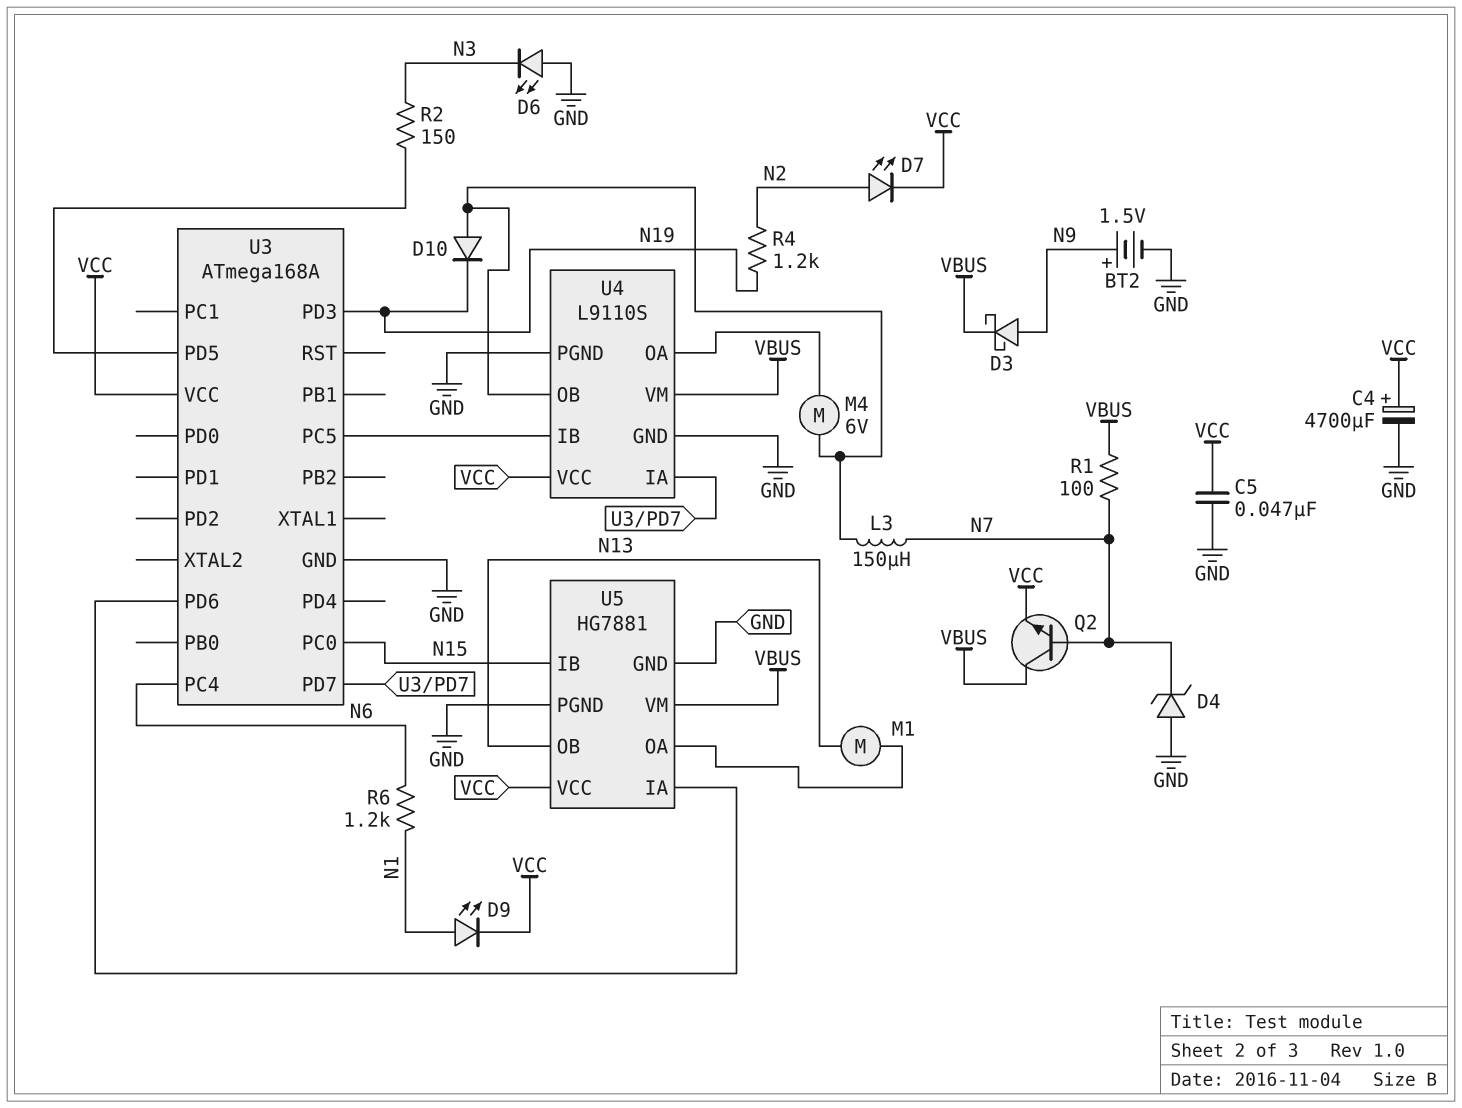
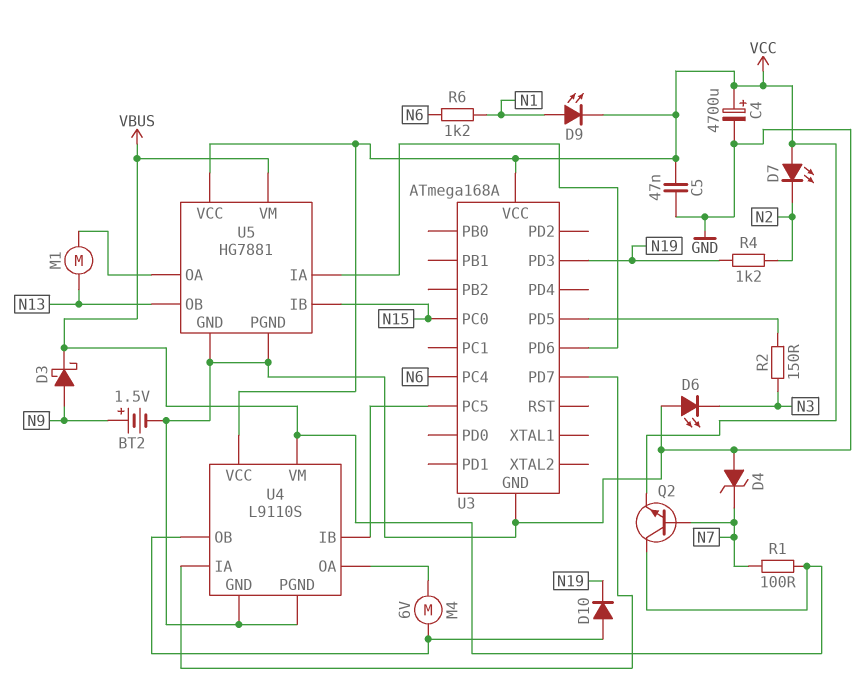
D7: LED (A N2, K VCC) -> LED (A VCC, K N2)
L3: 150uH (N7, U4/OB) -> none

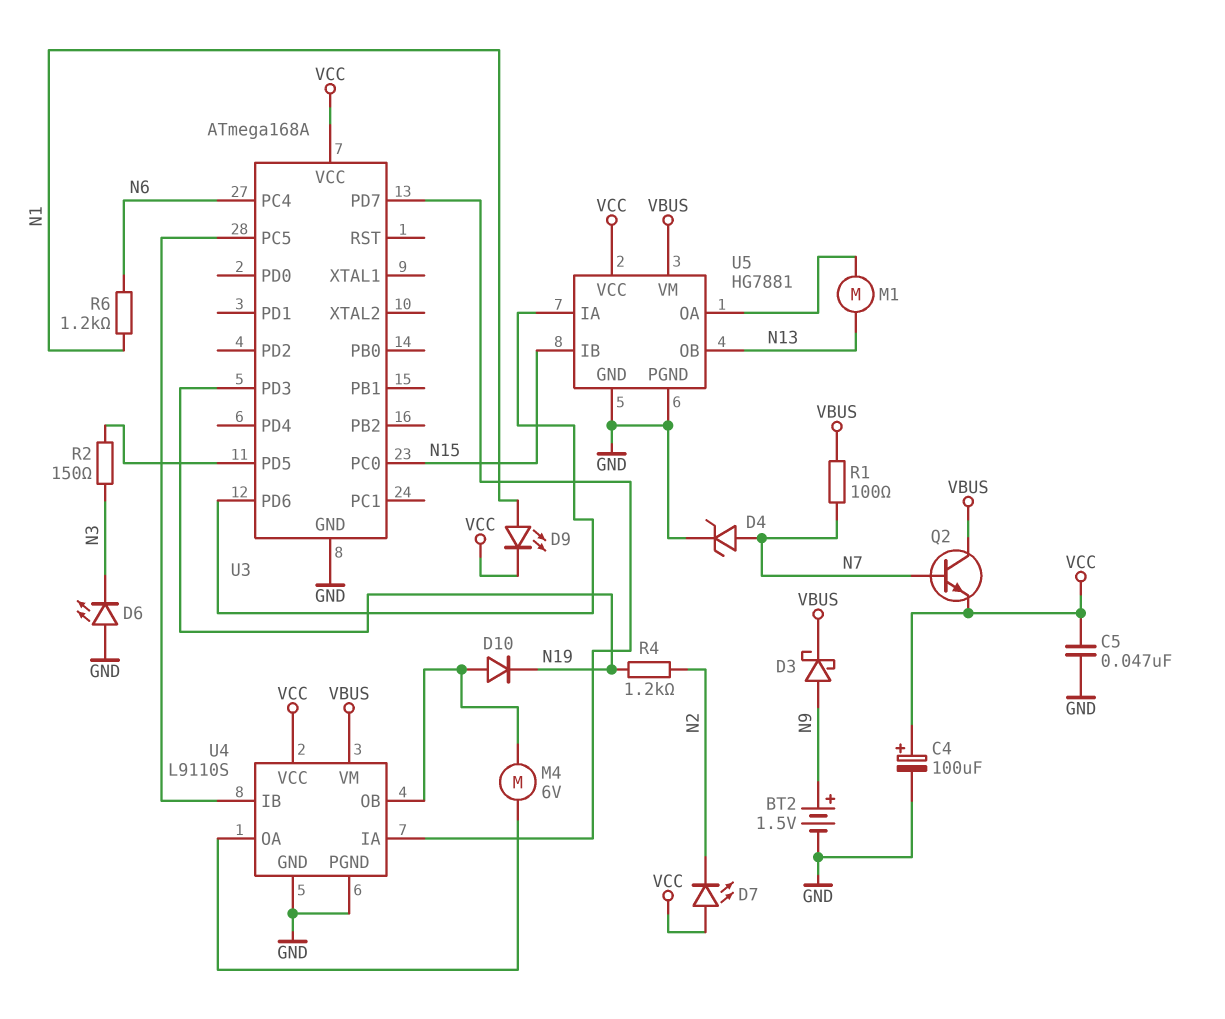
C4: 4700uF (plus VCC, minus GND) -> 100uF (plus VCC, minus GND)
D4: zener (A GND, K N7) -> zener (A N7, K GND)

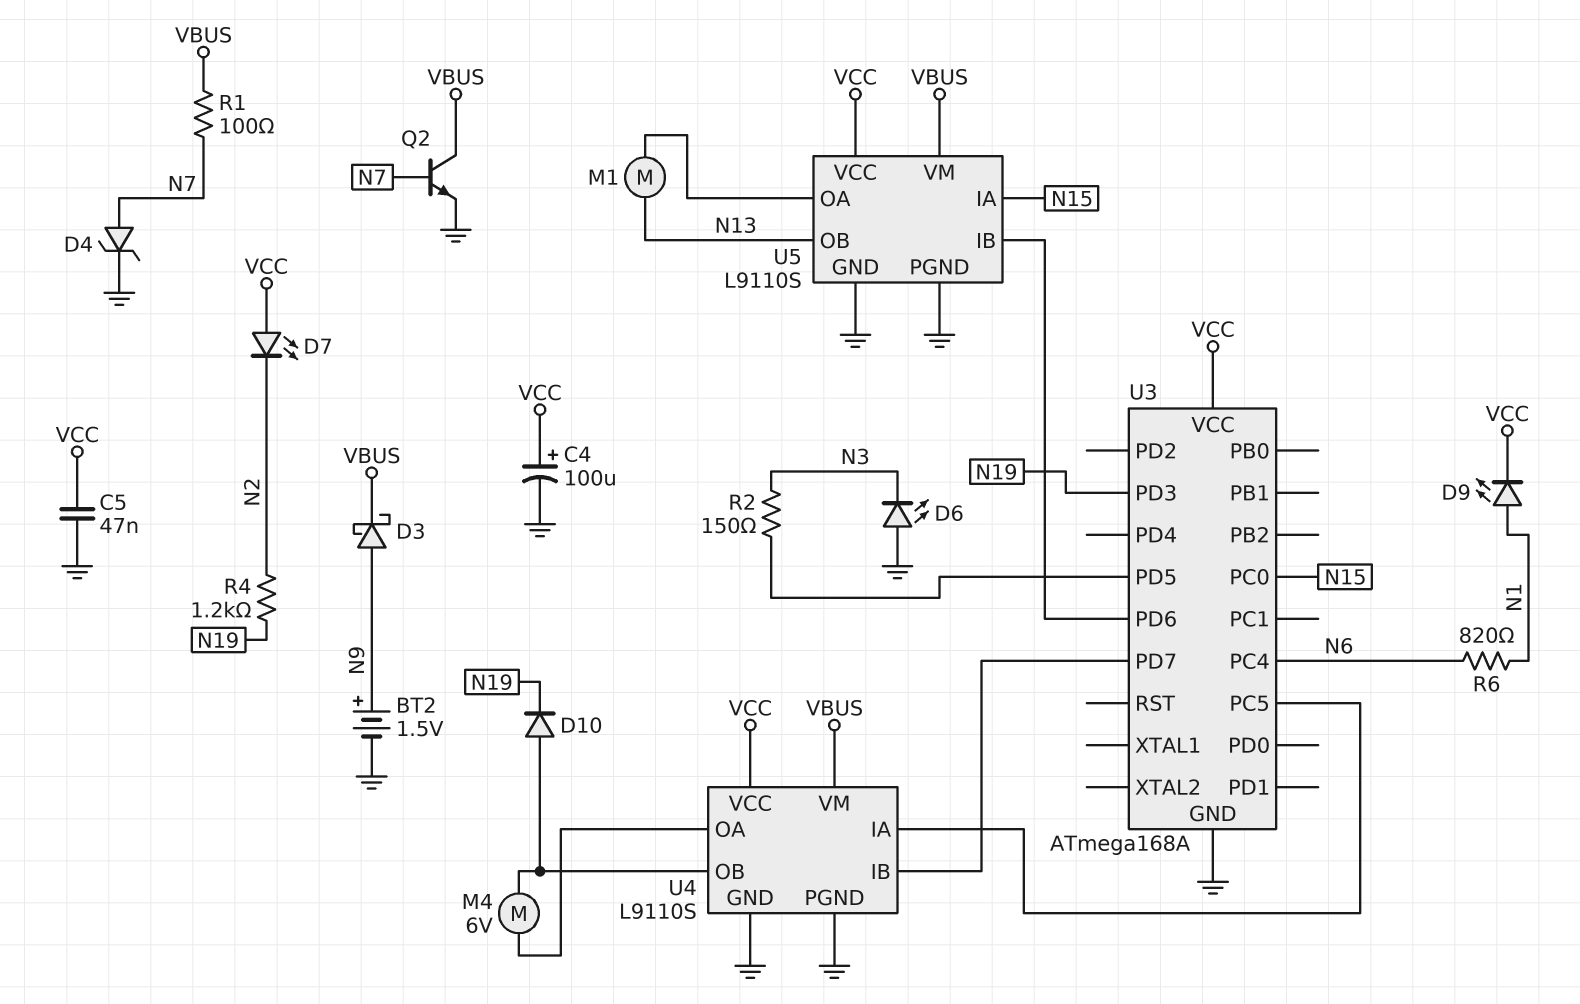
Q2: NPN (B N7, C VBUS, E VCC) -> NPN (B N7, C VBUS, E GND)
R6: 1.2k (N1, N6) -> 820 (N1, N6)
U4 pin IA: U3/PD7 -> U3/PC5
U4 pin IB: U3/PC5 -> U3/PD7
U5: HG7881 -> L9110S
U5 pin IA: U3/PD6 -> N15
U5 pin IB: N15 -> U3/PD6

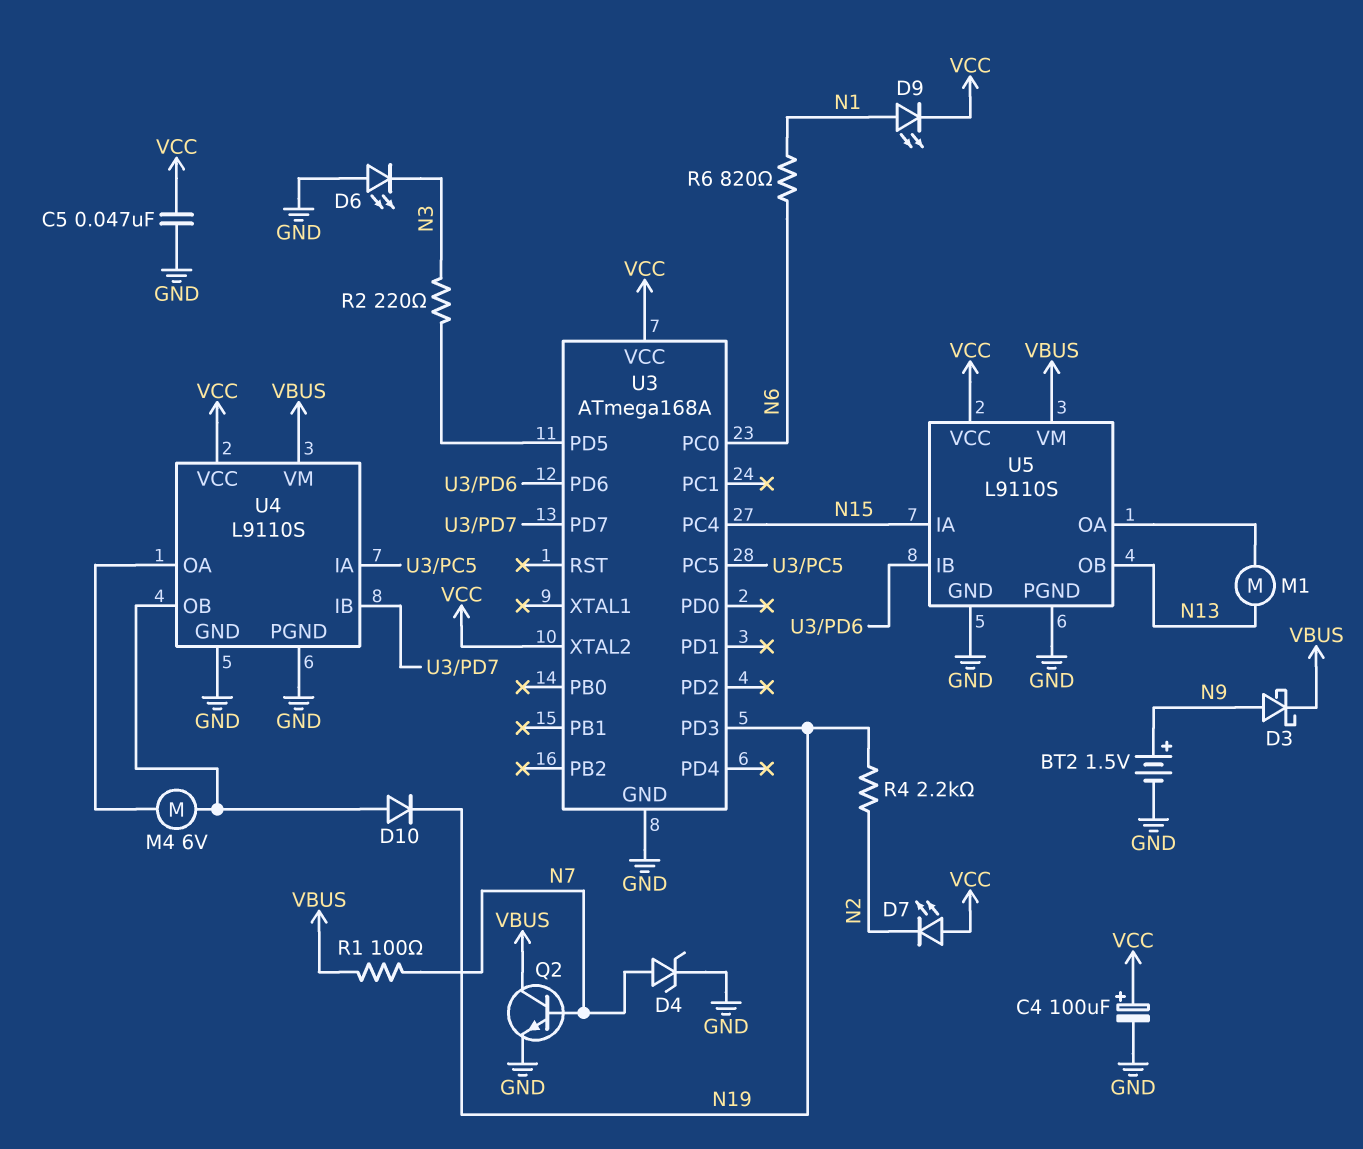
R2: 150 (N3, U3/PD5) -> 220 (N3, U3/PD5)
R4: 1.2k (N2, N19) -> 2.2k (N2, N19)
U3 pin PC0: N15 -> N6
U3 pin PC4: N6 -> N15
U3 pin XTAL2: none -> VCC

